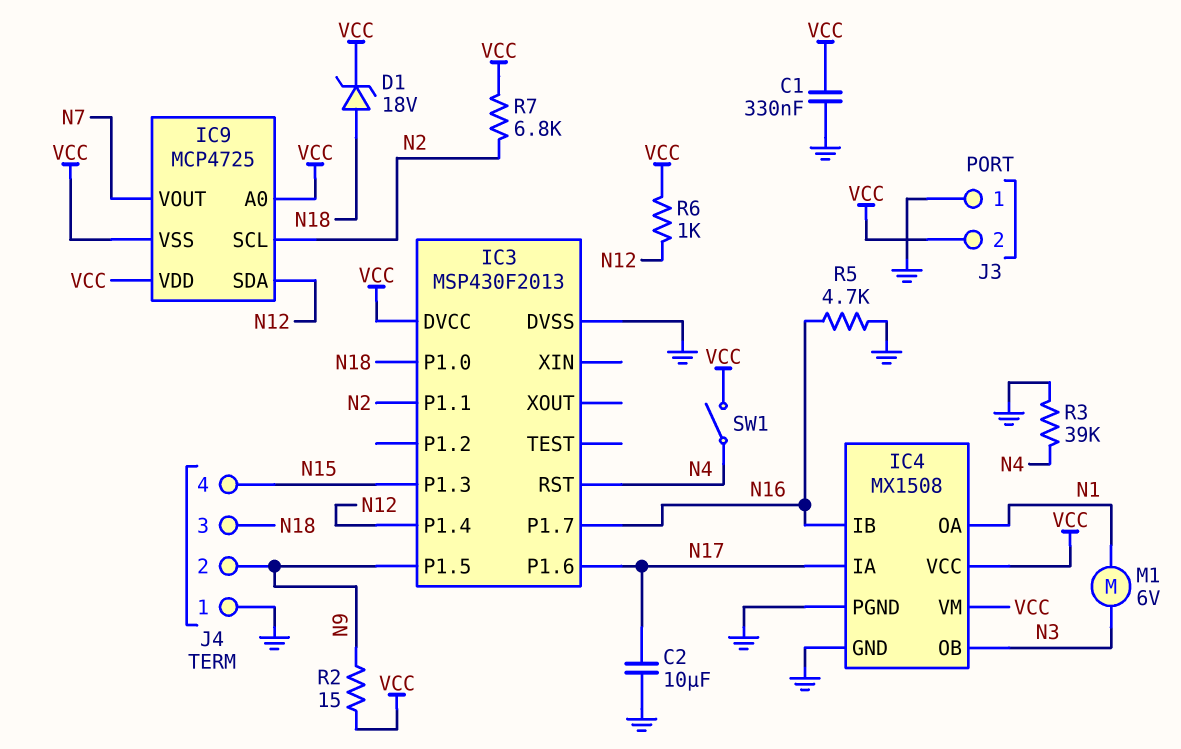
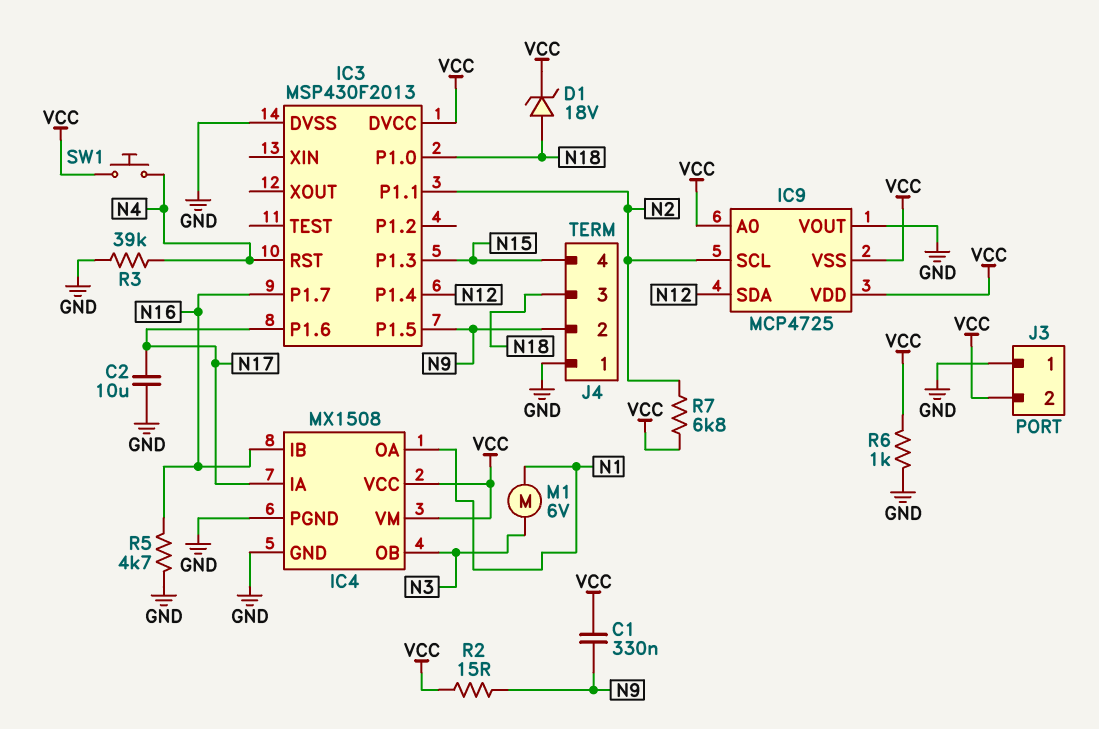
C1: 330nF (GND, VCC) -> 330nF (N9, VCC)
IC9 pin VOUT: N7 -> GND
R6: 1k (N12, VCC) -> 1k (GND, VCC)
SW1: switch (N4, VCC) -> button (N4, VCC)

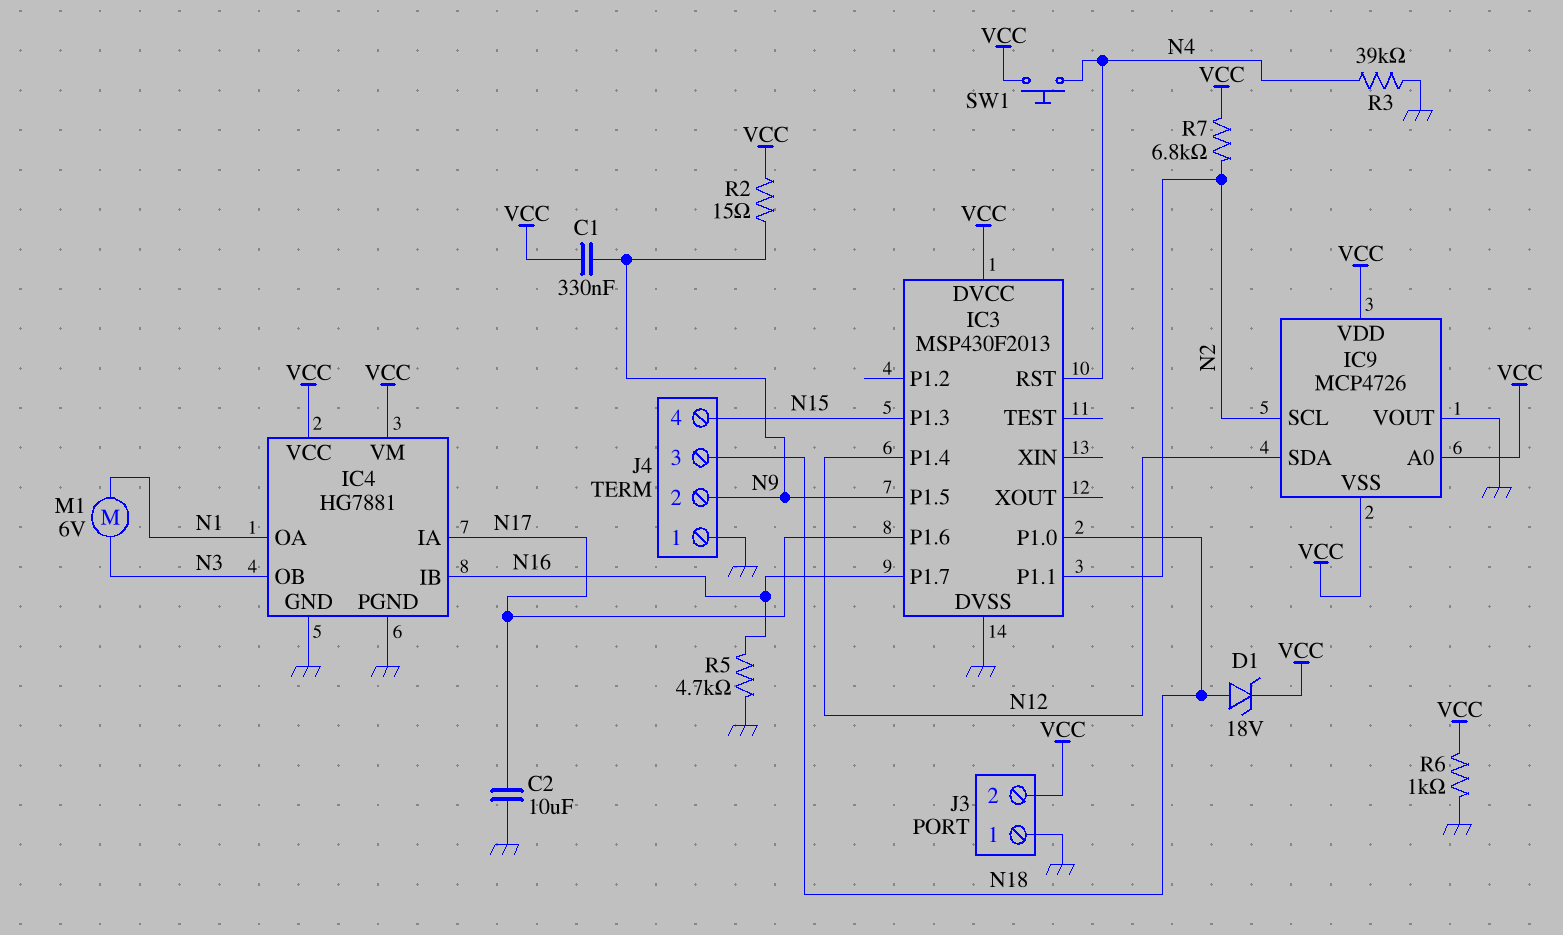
IC4: MX1508 -> HG7881
IC9: MCP4725 -> MCP4726

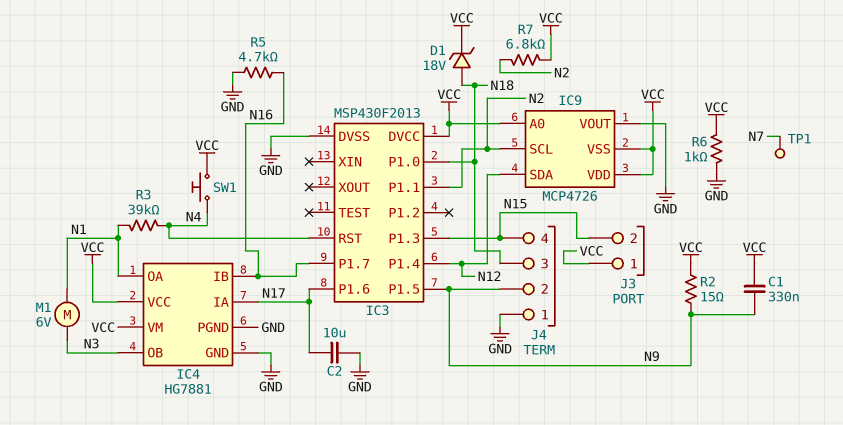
J3 pin 1: GND -> VCC
J3 pin 2: VCC -> N15
R3: 39k (GND, N4) -> 39k (N1, N4)
TP1: none -> test point (N7)

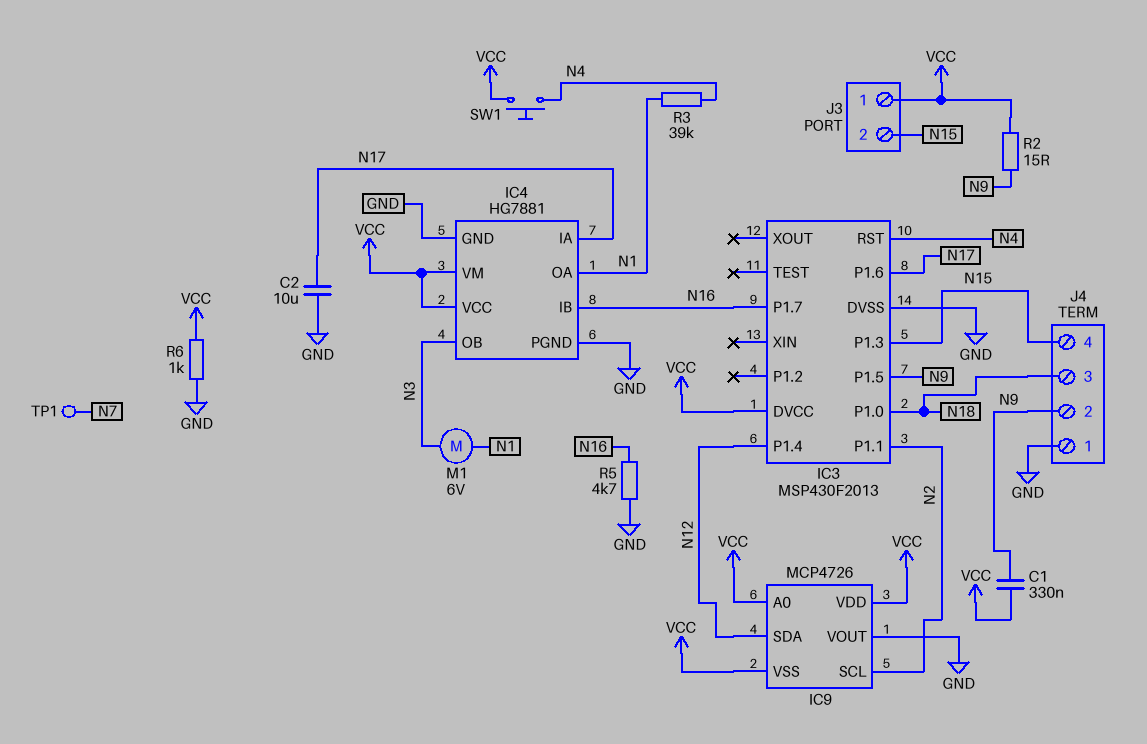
D1: zener 18V (A N18, K VCC) -> none
R7: 6.8k (N2, VCC) -> none

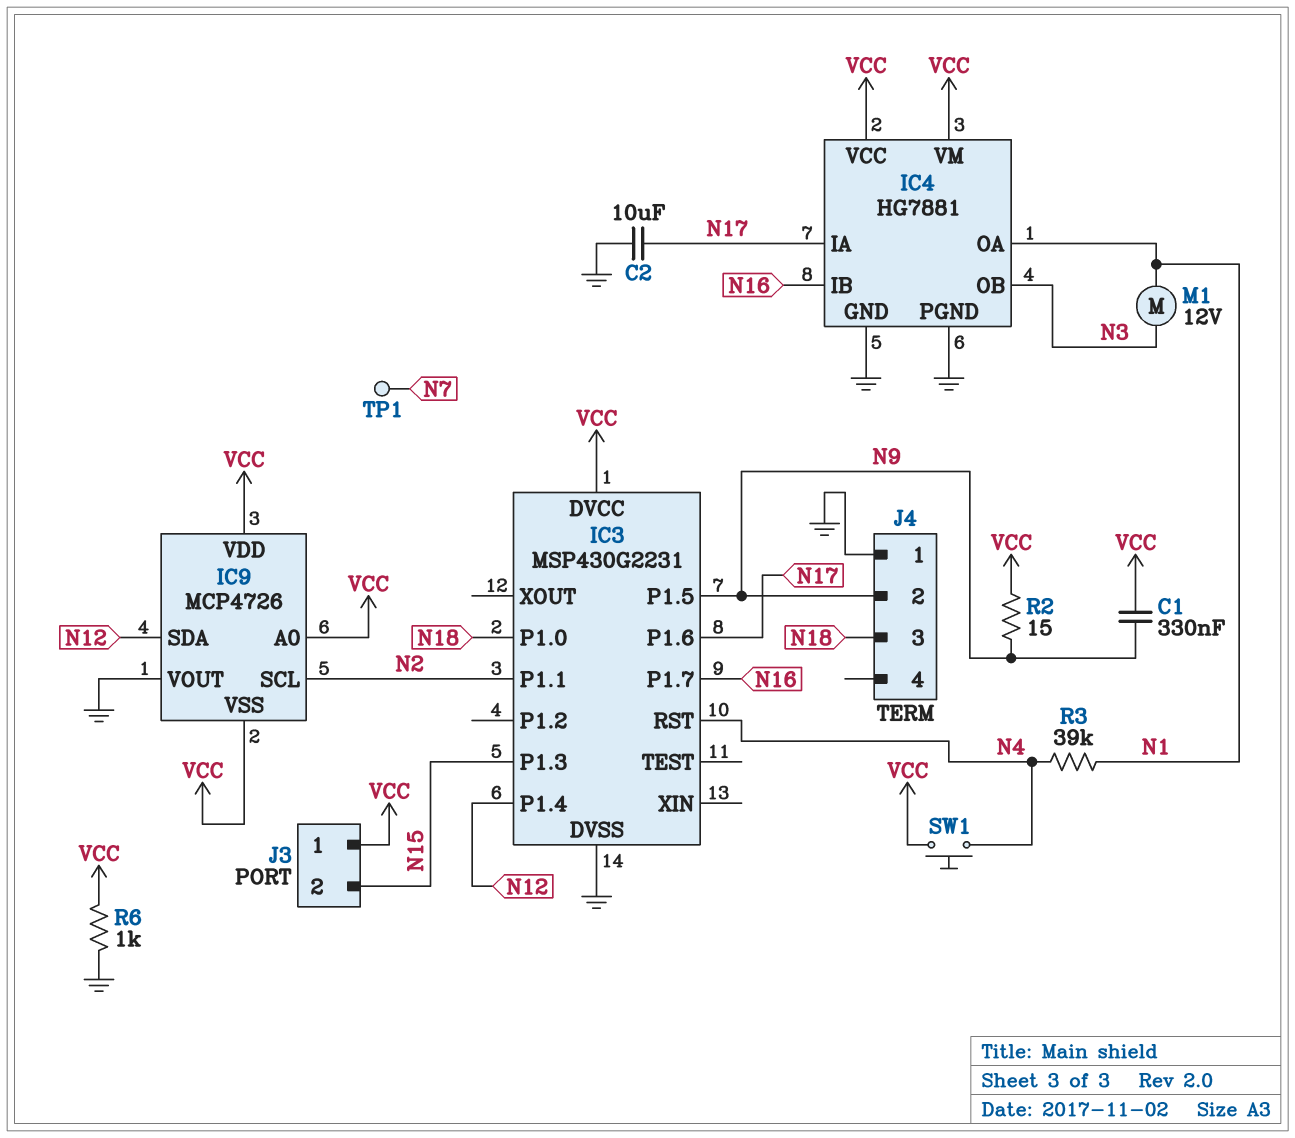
IC3: MSP430F2013 -> MSP430G2231
J4 pin 4: N15 -> none
M1: motor 6V (N1, N3) -> motor 12V (N1, N3)
R5: 4.7k (GND, N16) -> none

